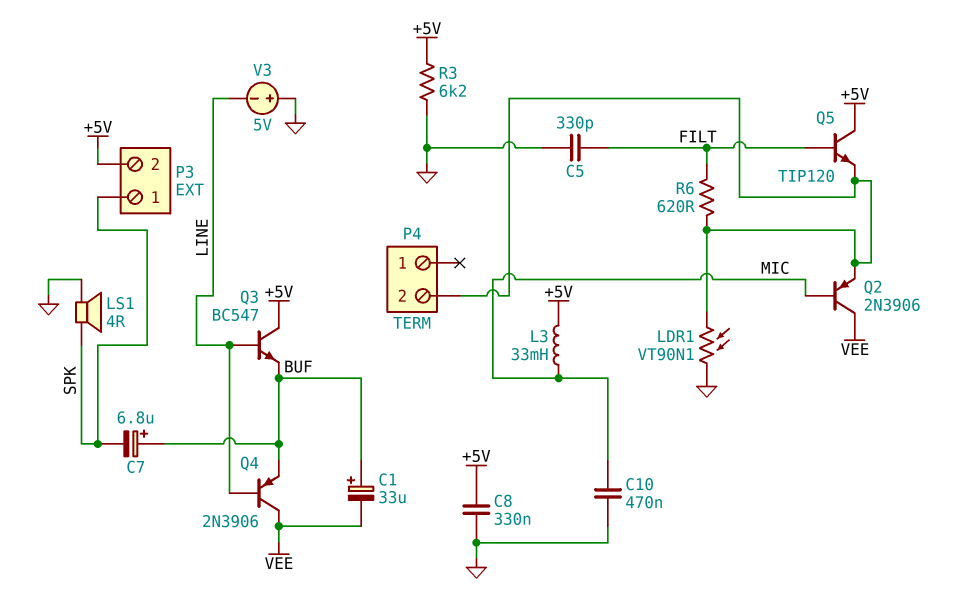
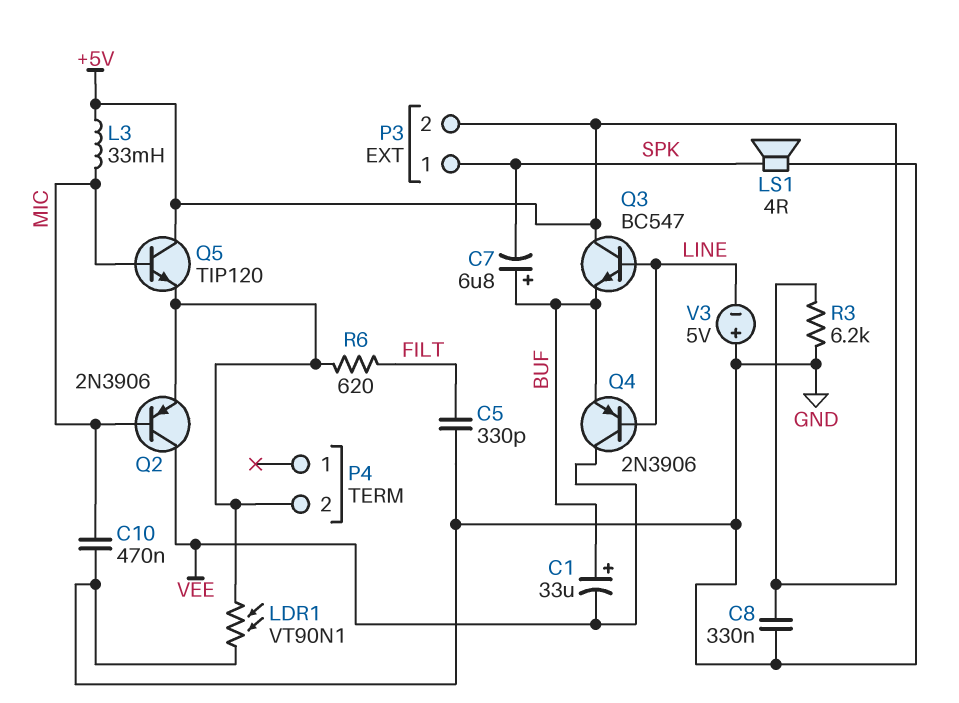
Q5: NPN TIP120 (B FILT, C +5V, E P4/2) -> NPN TIP120 (B MIC, C +5V, E P4/2)

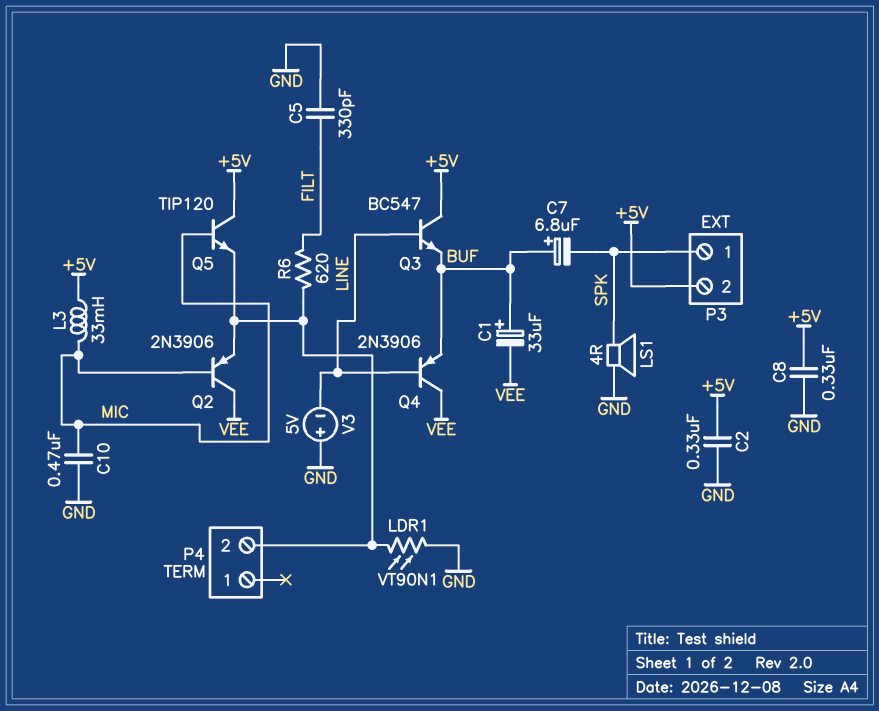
C2: none -> 330nF (+5V, GND)
R3: 6.2k (+5V, GND) -> none

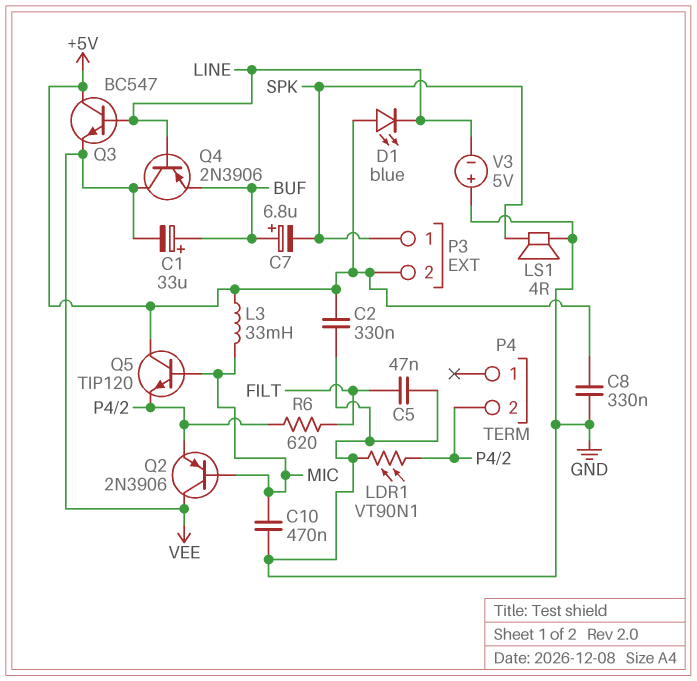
C5: 330pF (FILT, GND) -> 47nF (FILT, GND)
D1: none -> LED blue (A +5V, K LINE)
Q3: NPN BC547 (B LINE, C +5V, E BUF) -> NPN BC547 (B LINE, C +5V, E VEE)

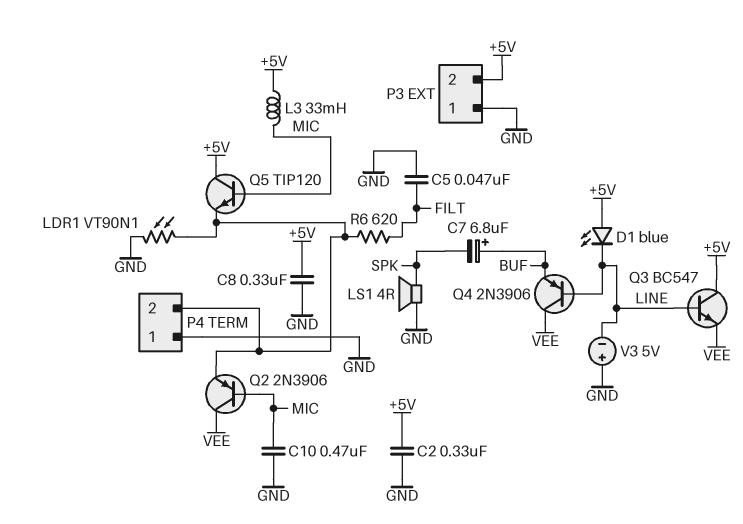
C1: 33uF (plus BUF, minus VEE) -> none
P3 pin 1: SPK -> GND
P4 pin 1: none -> GND

